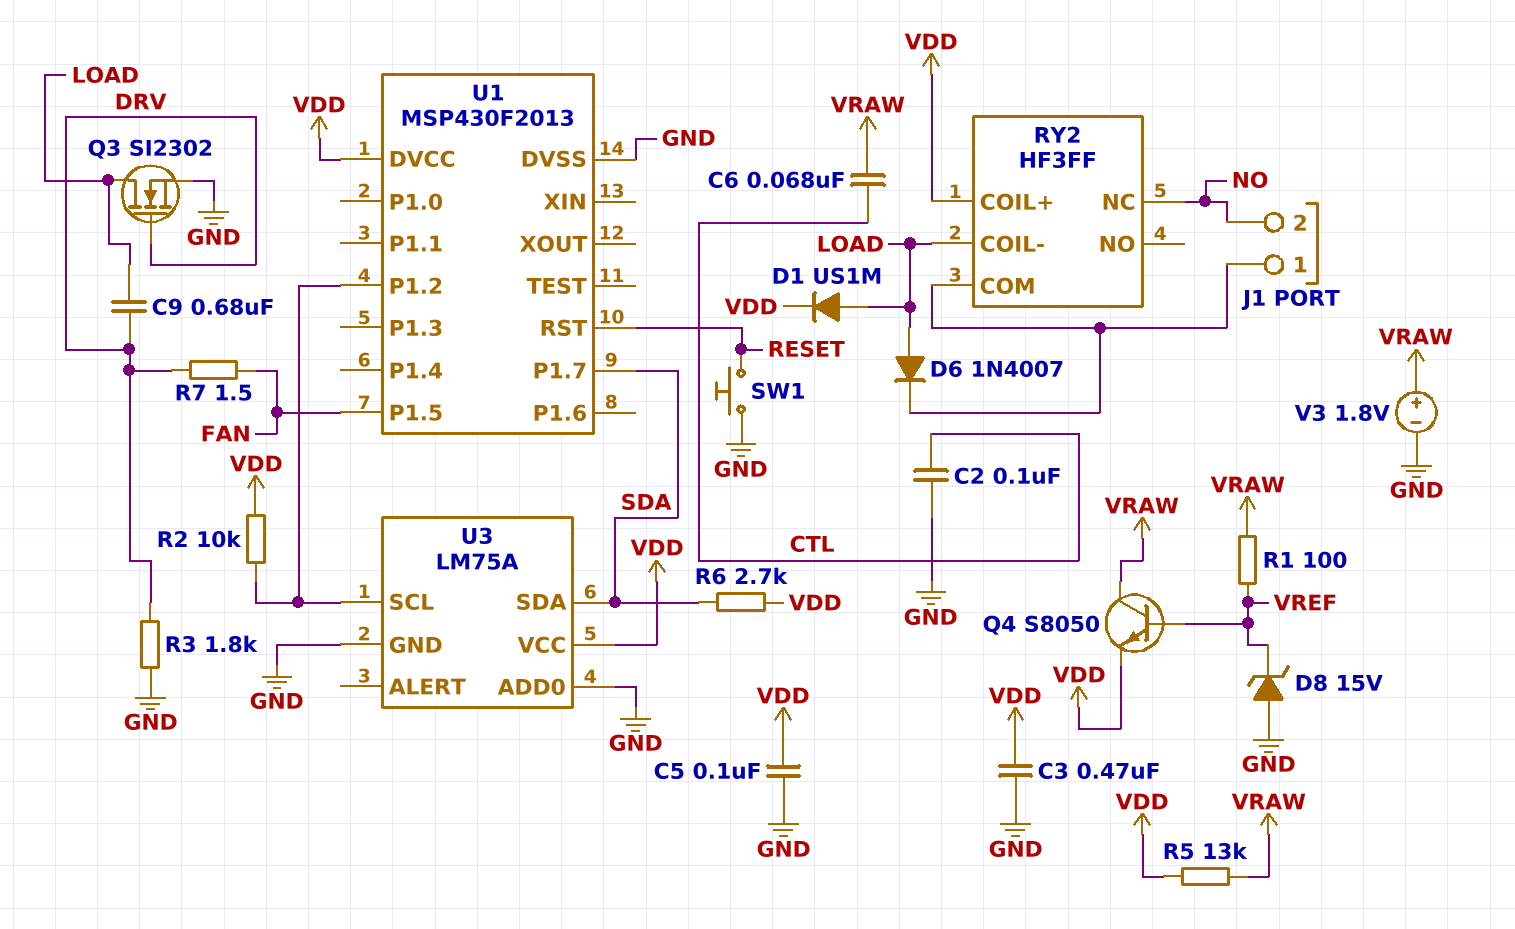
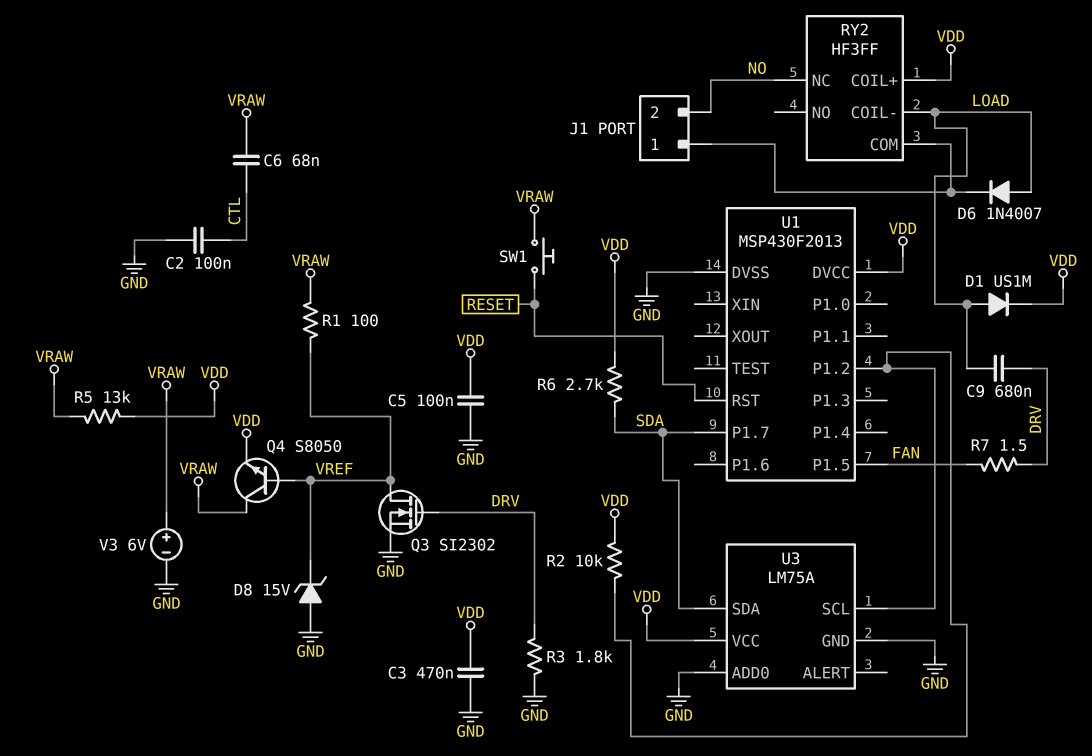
Q3: NMOS SI2302 (G DRV, D LOAD, S GND) -> NMOS SI2302 (G DRV, D VREF, S GND)
SW1: button (GND, RESET) -> button (RESET, VRAW)
V3: 1.8V (plus VRAW, minus GND) -> 6V (plus VRAW, minus GND)

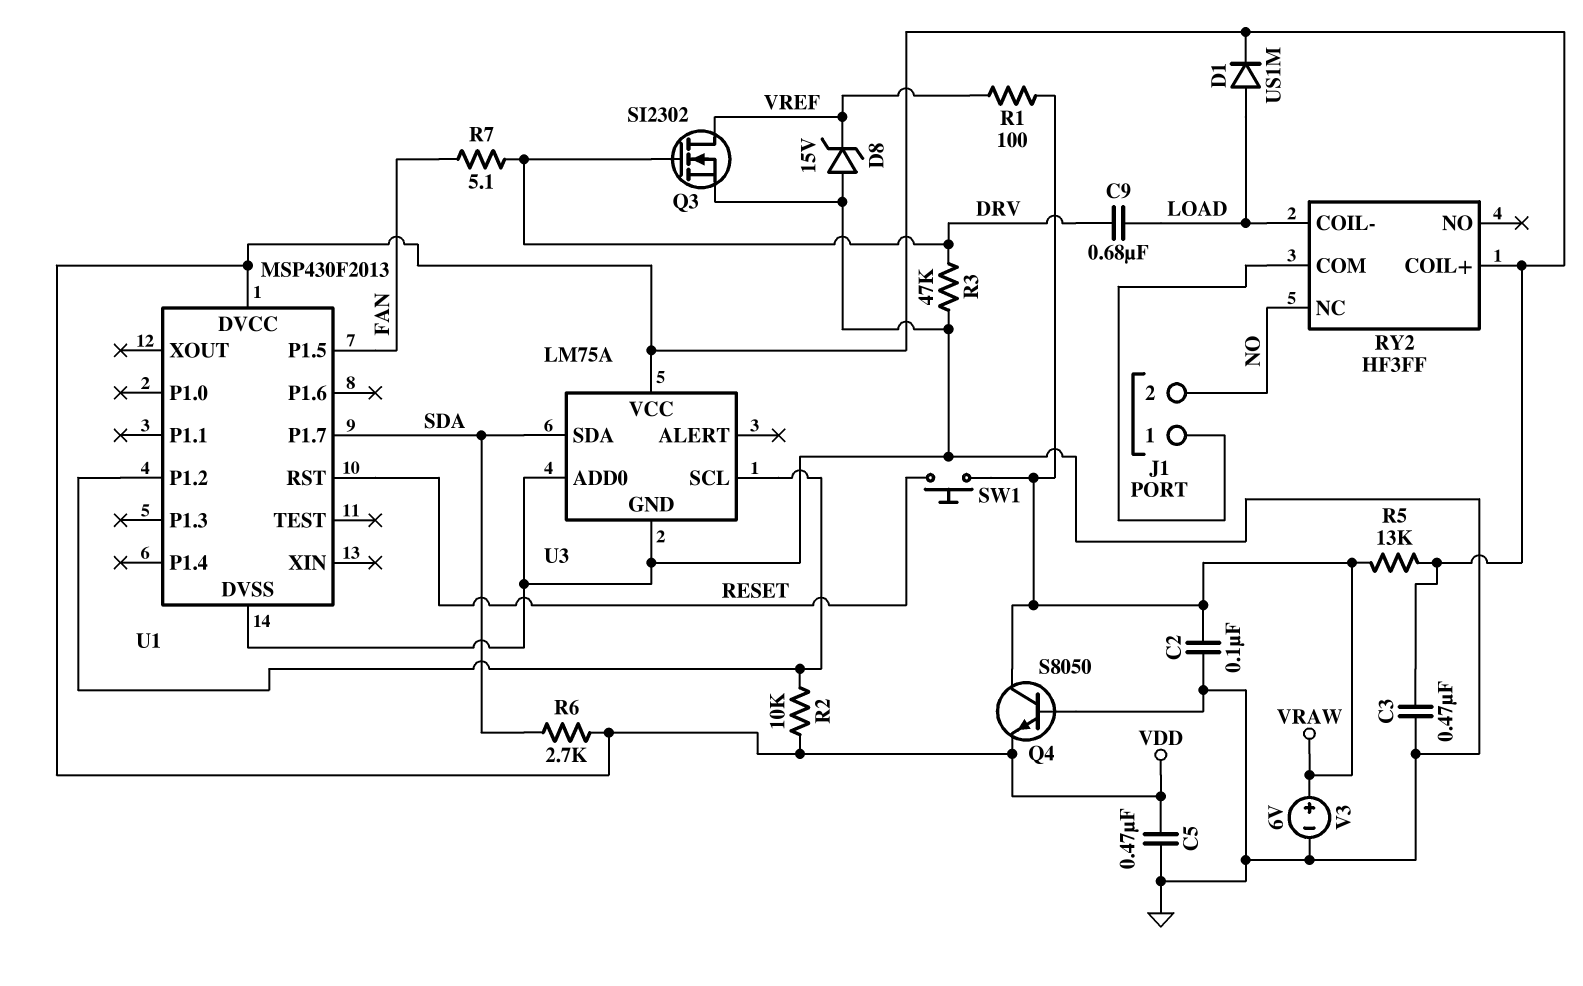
C2: 100nF (CTL, GND) -> 100nF (GND, VRAW)
C5: 100nF (GND, VDD) -> 470nF (GND, VDD)
C6: 68nF (CTL, VRAW) -> none
D6: diode 1N4007 (A LOAD, K J1/1) -> none
Q4: NPN S8050 (B VREF, C VRAW, E VDD) -> NPN S8050 (B GND, C VRAW, E VDD)
R3: 1.8k (DRV, GND) -> 47k (DRV, GND)
R7: 1.5 (DRV, FAN) -> 5.1 (DRV, FAN)

